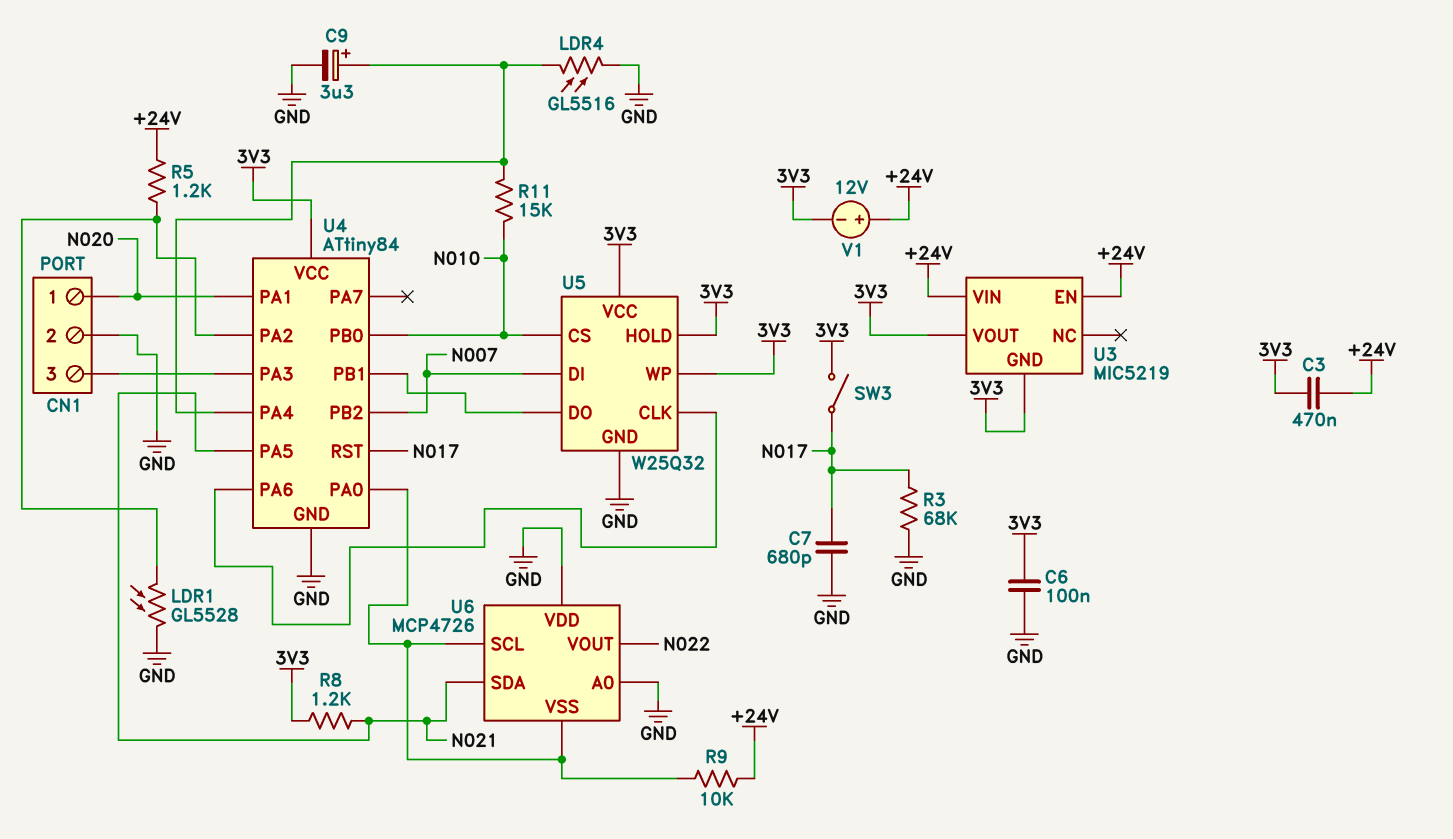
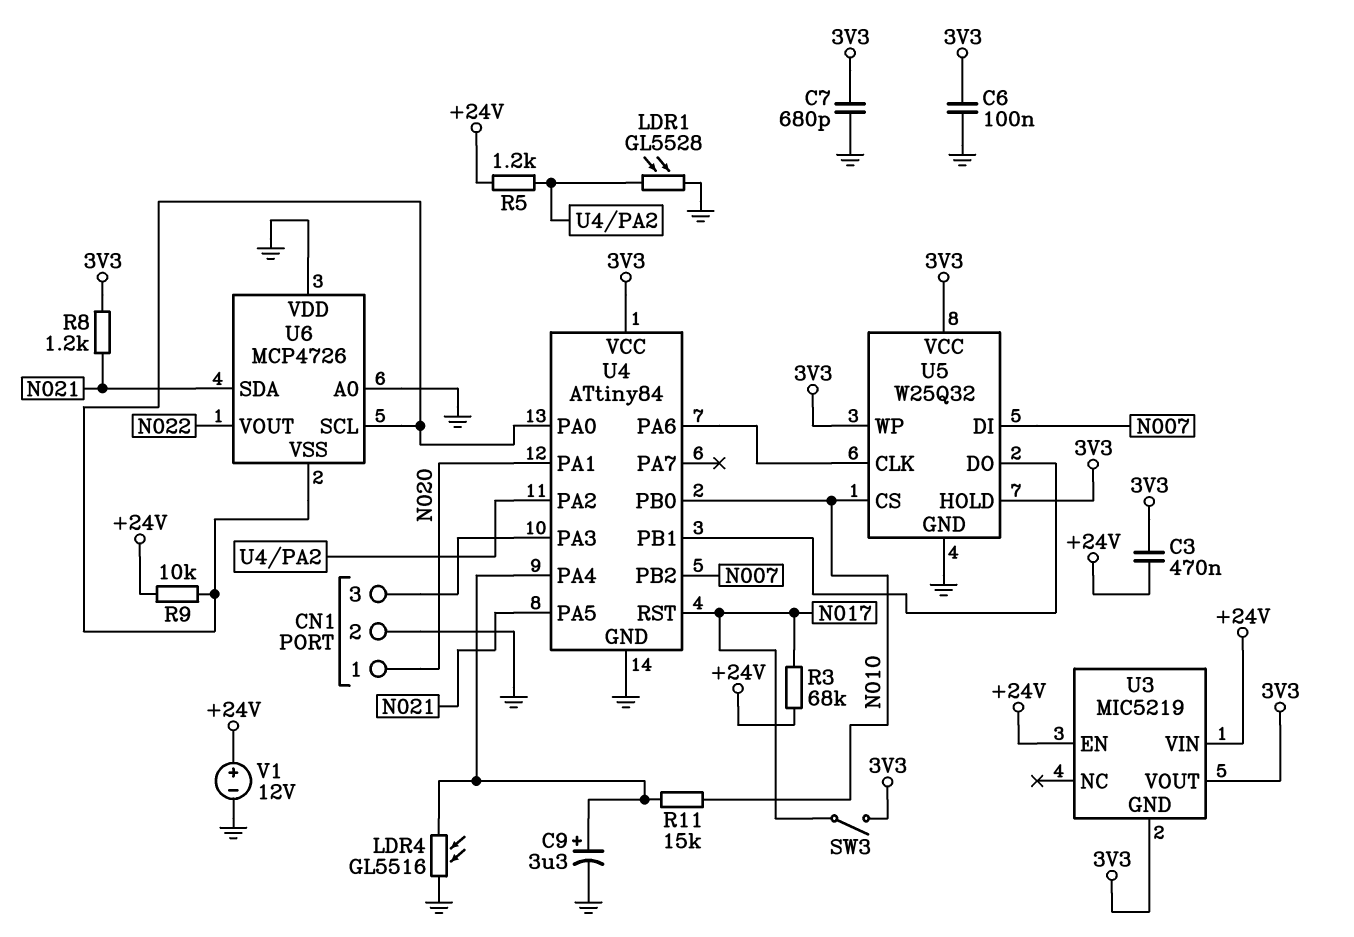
C7: 680pF (GND, N017) -> 680pF (3V3, GND)
R3: 68k (GND, N017) -> 68k (+24V, N017)
V1: 12V (plus +24V, minus 3V3) -> 12V (plus +24V, minus GND)

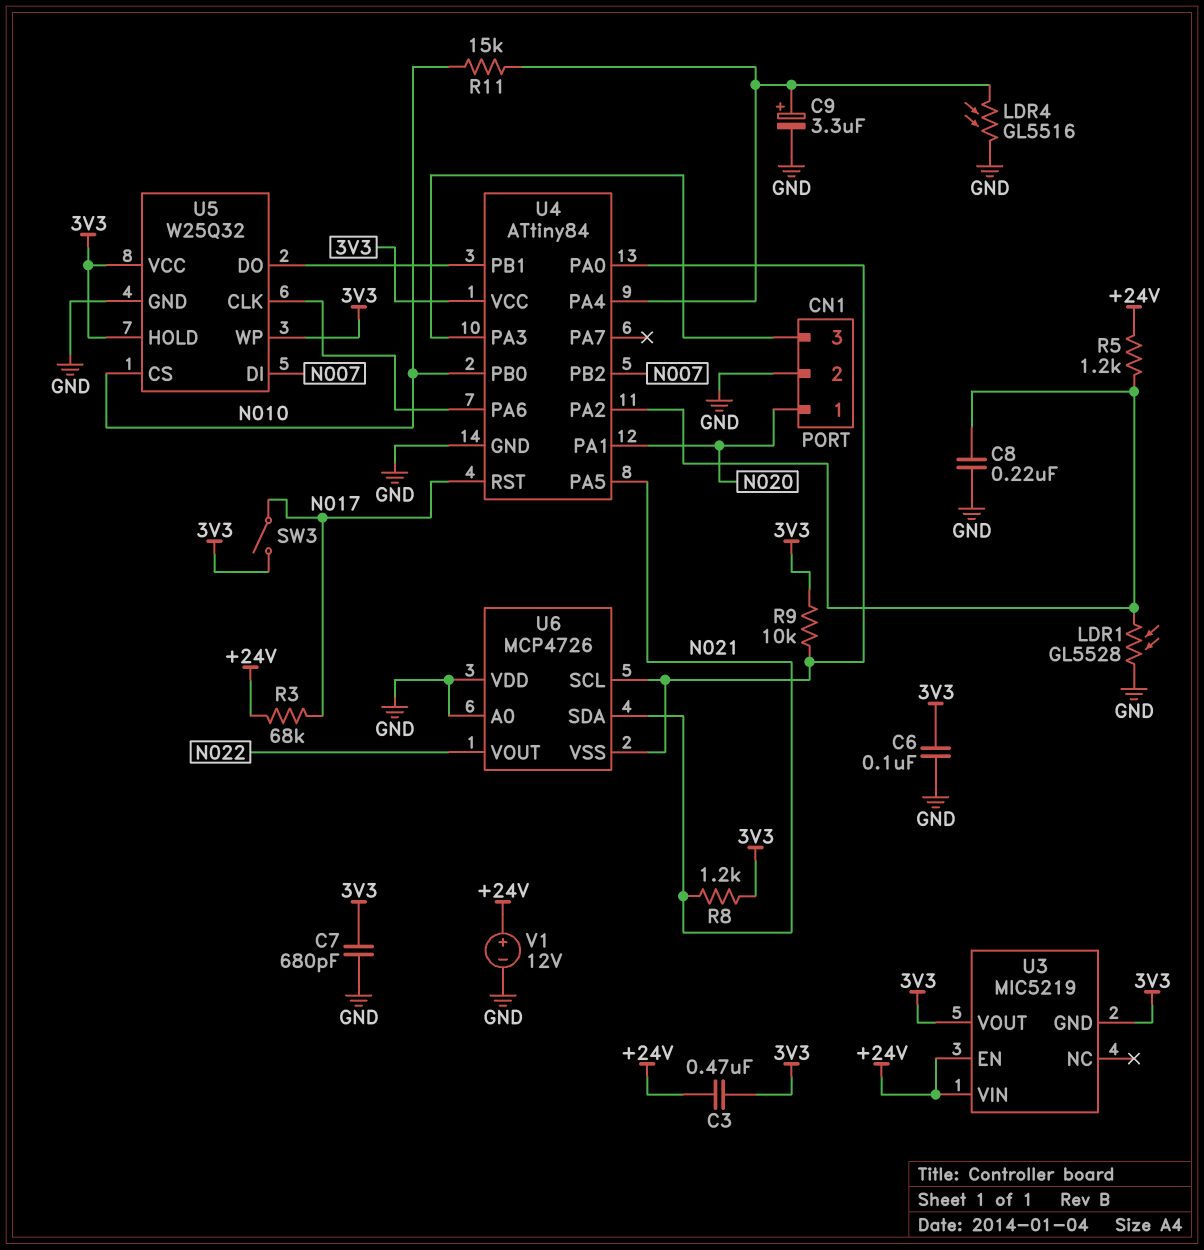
C8: none -> 220nF (GND, U4/PA2)
R9: 10k (+24V, U4/PA0) -> 10k (3V3, U4/PA0)

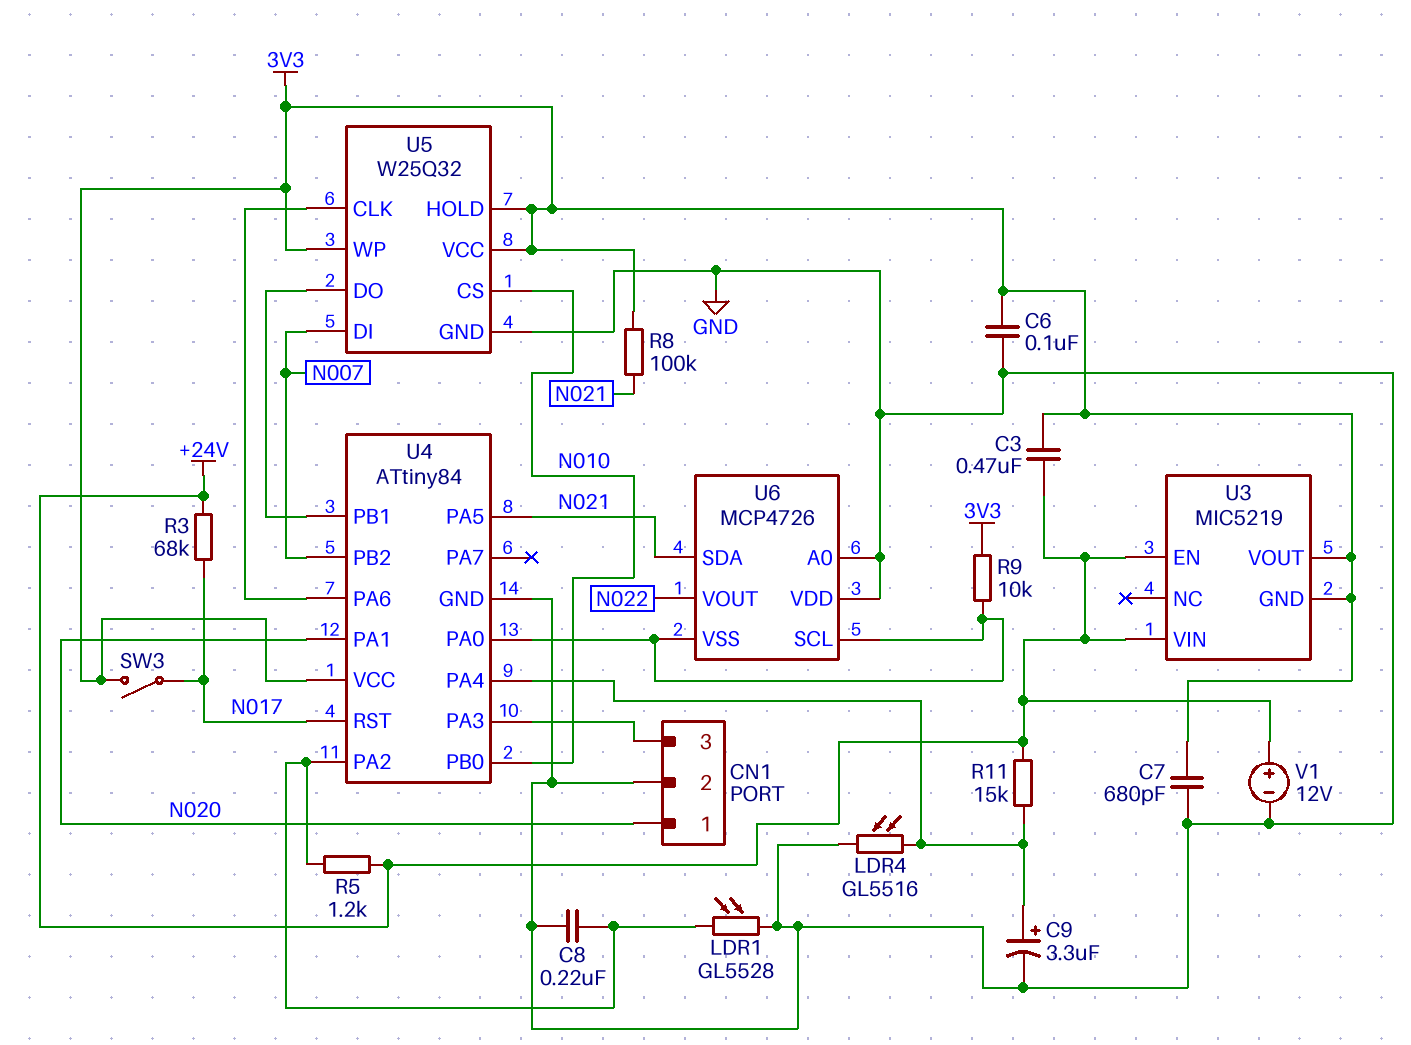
R8: 1.2k (3V3, N021) -> 100k (3V3, N021)
R11: 15k (N010, U4/PA4) -> 15k (+24V, U4/PA4)

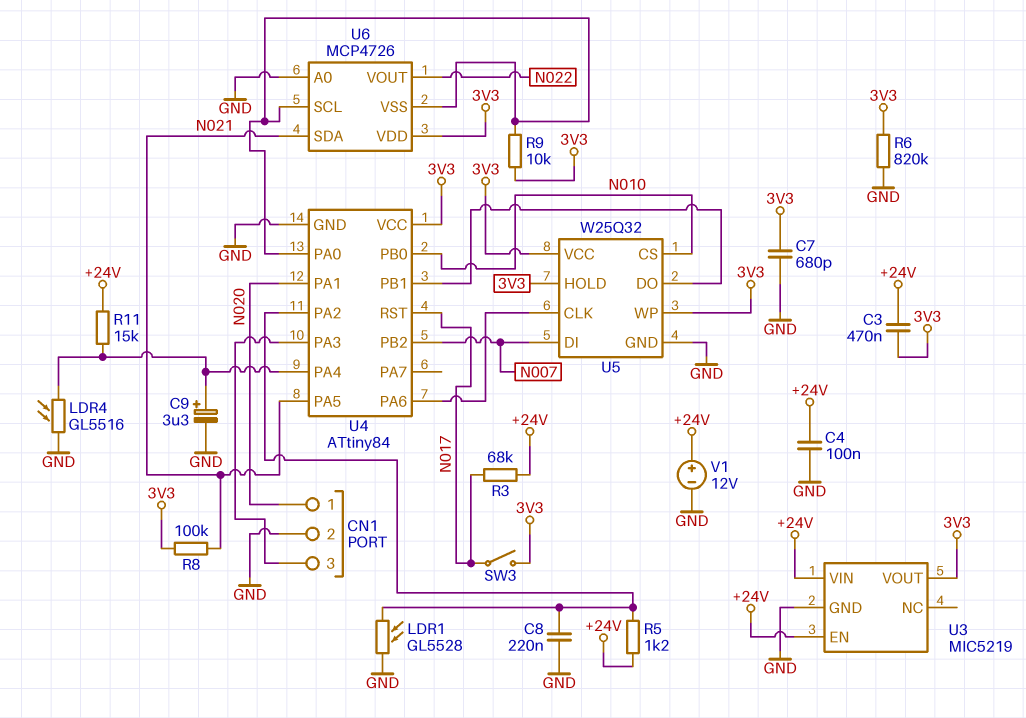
C4: none -> 100nF (+24V, GND)
C6: 100nF (3V3, GND) -> none
R6: none -> 820k (3V3, GND)
U3 pin GND: 3V3 -> GND
U6 pin VDD: GND -> 3V3

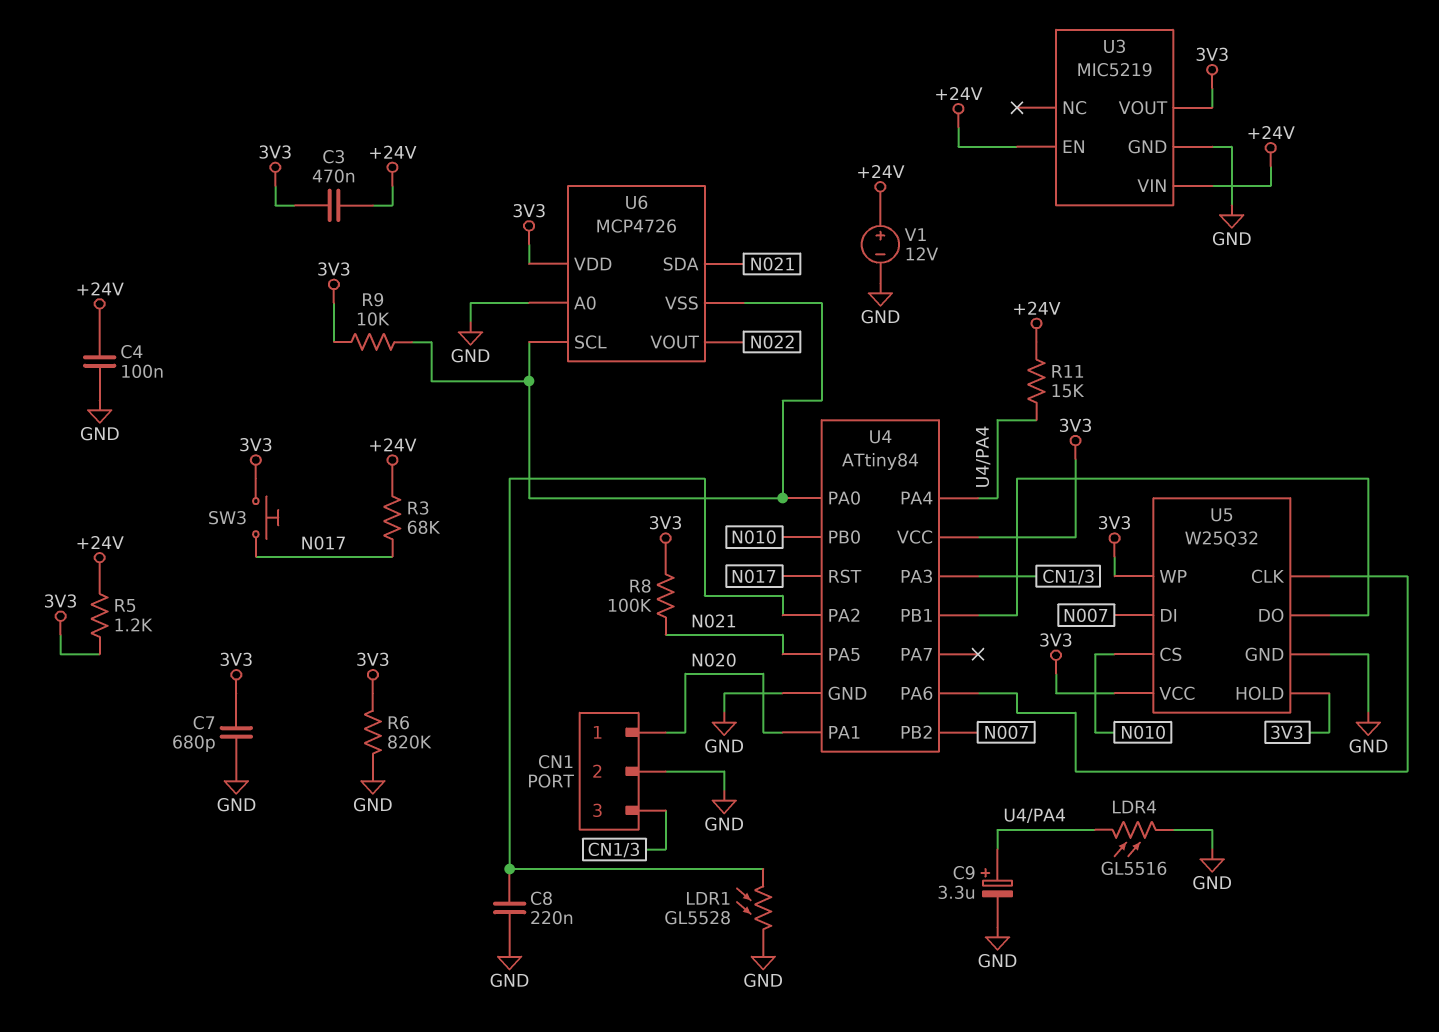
R5: 1.2k (+24V, U4/PA2) -> 1.2k (+24V, 3V3)
SW3: switch (3V3, N017) -> button (3V3, N017)

